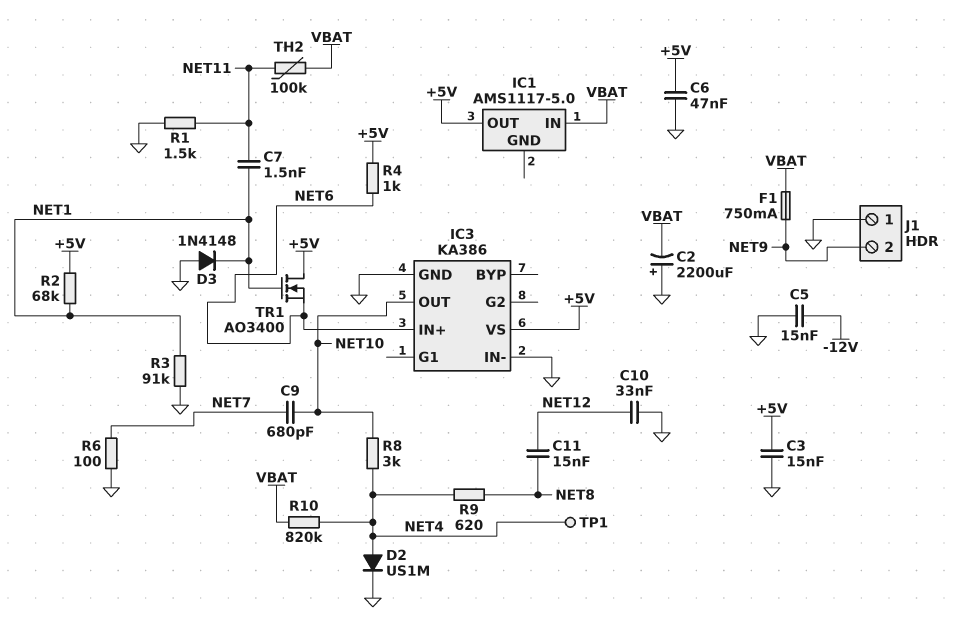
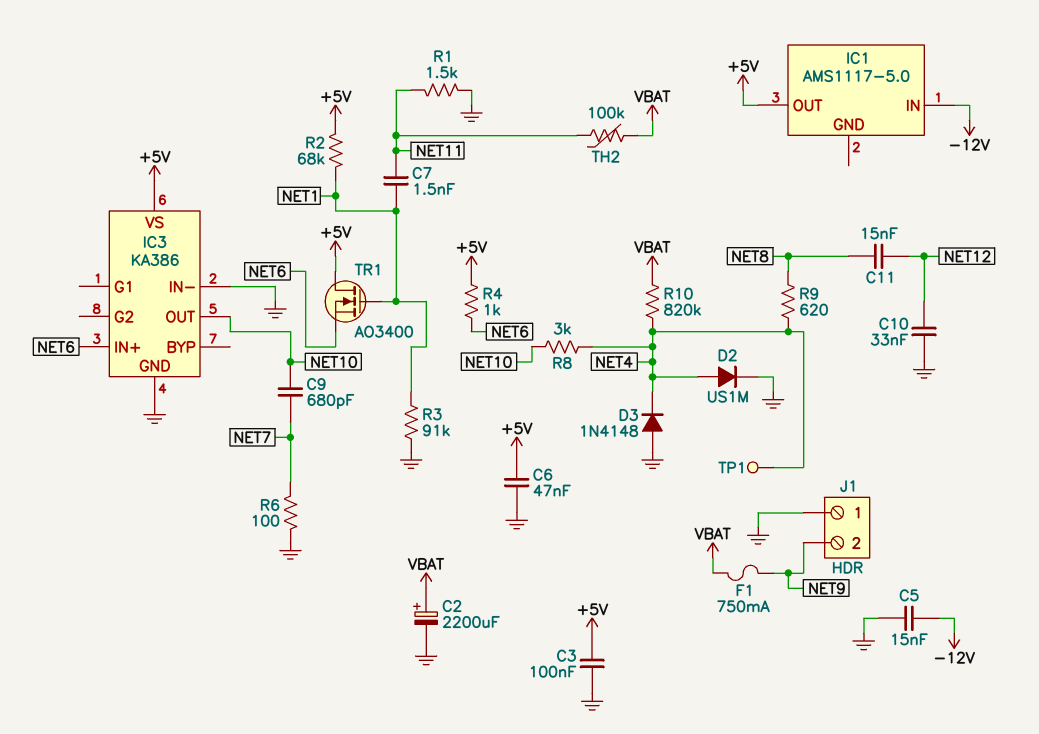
C2: 2200uF (plus GND, minus VBAT) -> 2200uF (plus VBAT, minus GND)
C3: 15nF (+5V, GND) -> 100nF (+5V, GND)
D3: diode 1N4148 (A GND, K NET1) -> diode 1N4148 (A GND, K NET4)
IC1 pin IN: VBAT -> -12V

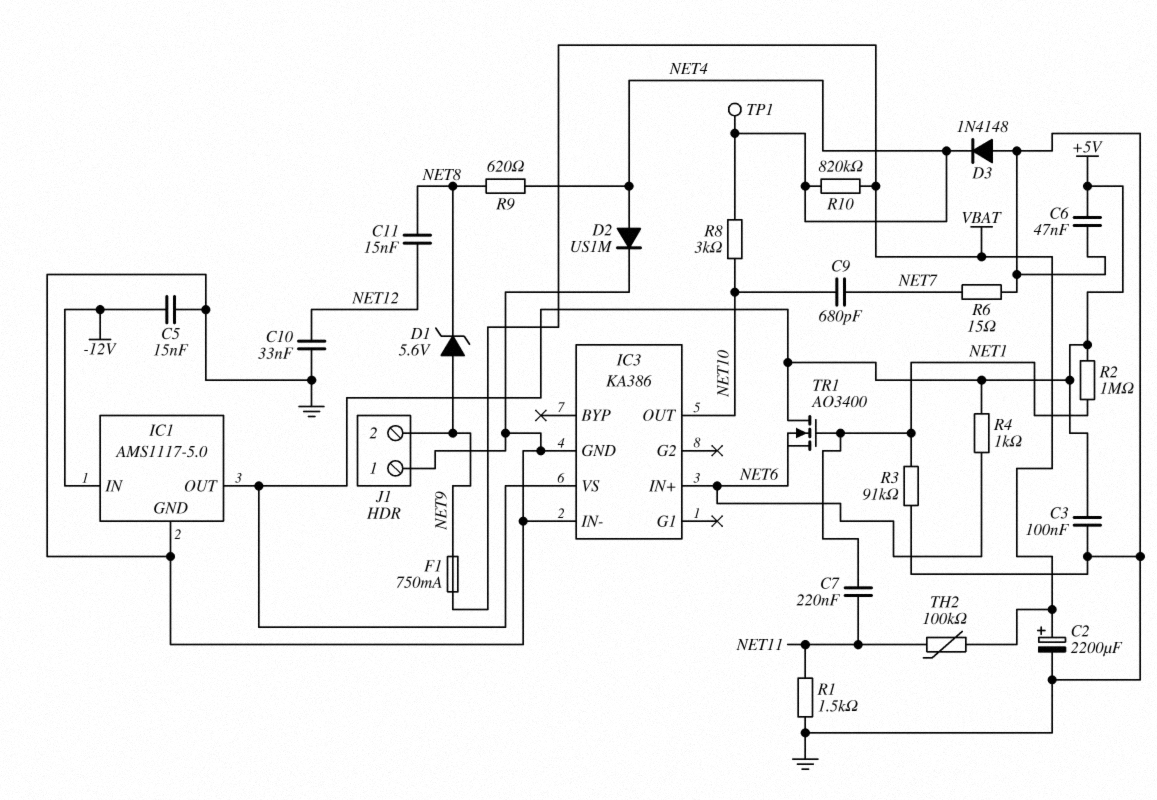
C7: 1.5nF (NET1, NET11) -> 220nF (NET1, NET11)
D1: none -> zener 5.6V (A NET9, K NET8)
IC1 pin GND: none -> GND
R2: 68k (+5V, NET1) -> 1M (+5V, NET1)
R6: 100 (GND, NET7) -> 15 (GND, NET7)

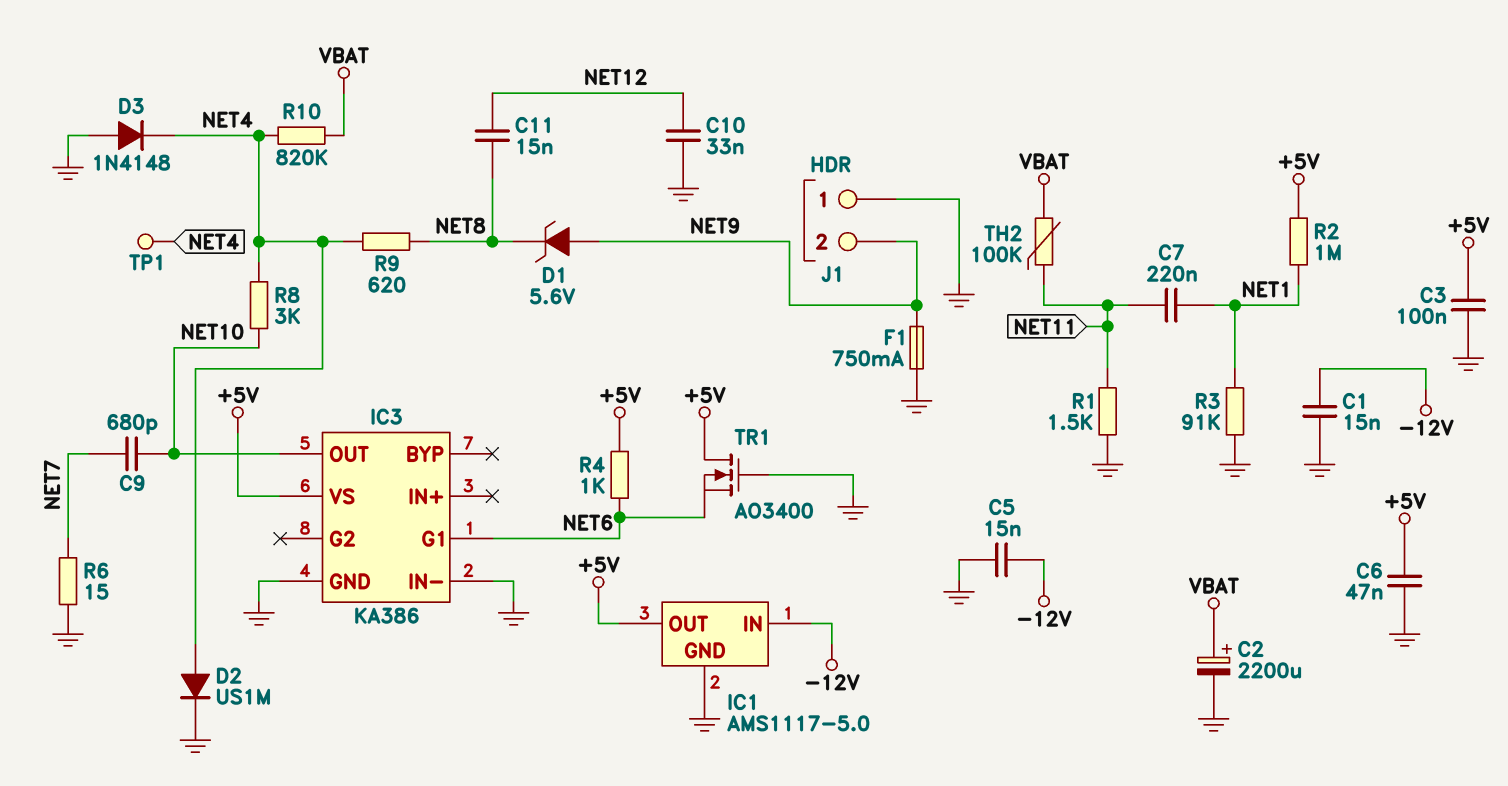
C1: none -> 15nF (-12V, GND)
F1: 750mA (NET9, VBAT) -> 750mA (GND, NET9)
IC3 pin G1: none -> NET6
IC3 pin IN+: NET6 -> none
TR1: NMOS AO3400 (G NET1, D +5V, S NET6) -> NMOS AO3400 (G GND, D +5V, S NET6)

